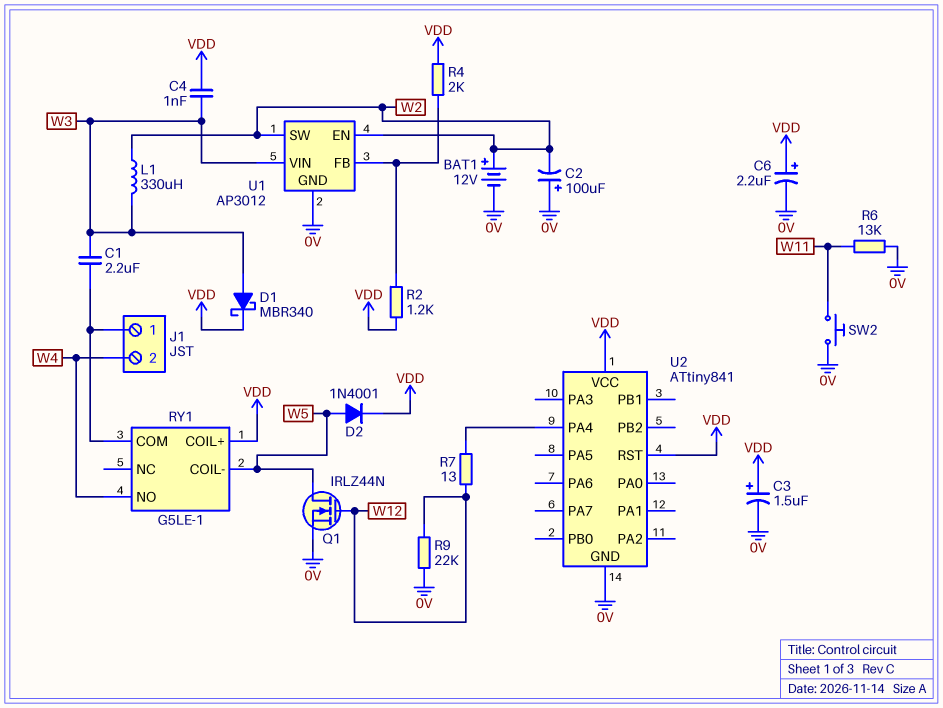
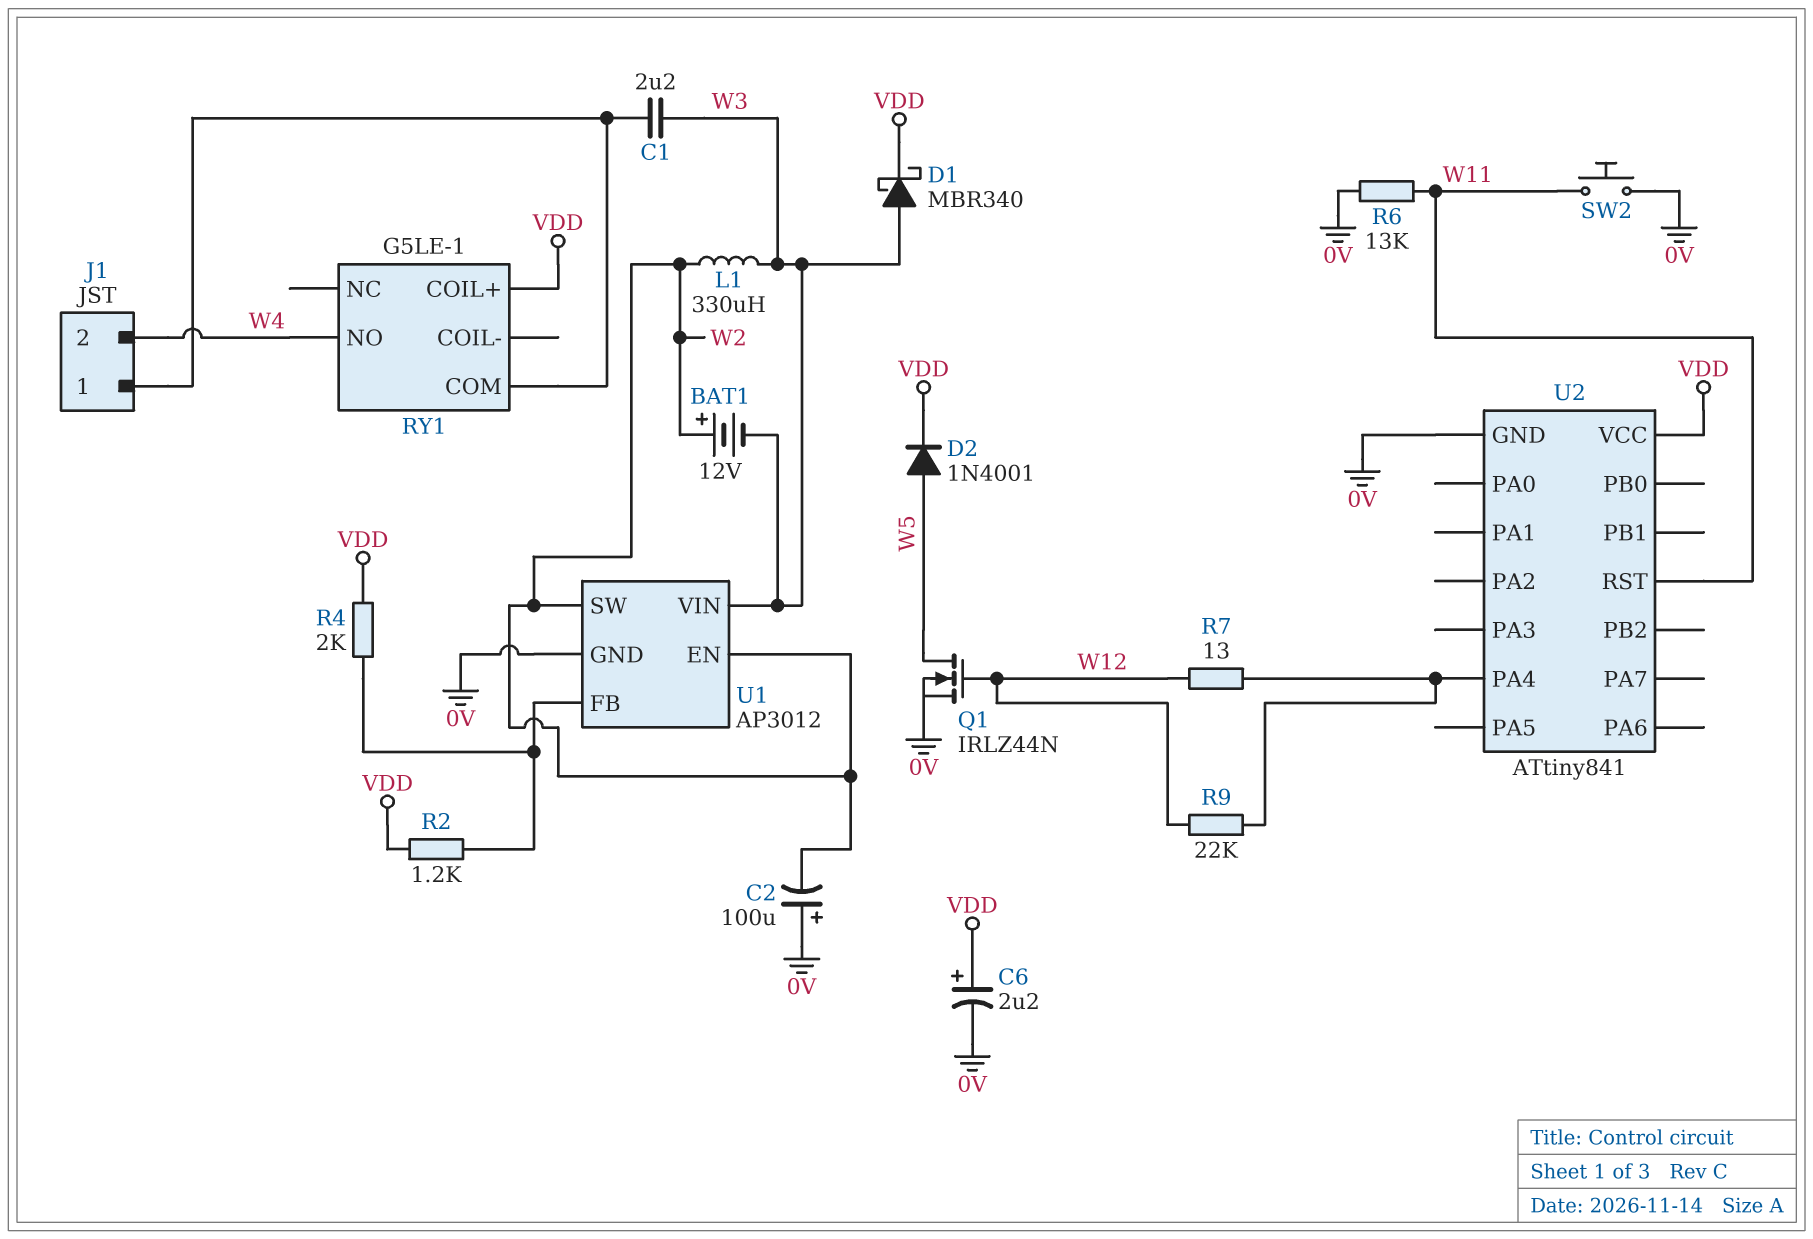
BAT1: 12V (plus W2, minus 0V) -> 12V (plus W2, minus W3)
C3: 1.5uF (plus VDD, minus 0V) -> none
C4: 1nF (VDD, W3) -> none
R9: 22k (0V, W12) -> 22k (U2/PA4, W12)
RY1 pin COIL-: W5 -> none
U2 pin RST: VDD -> W11

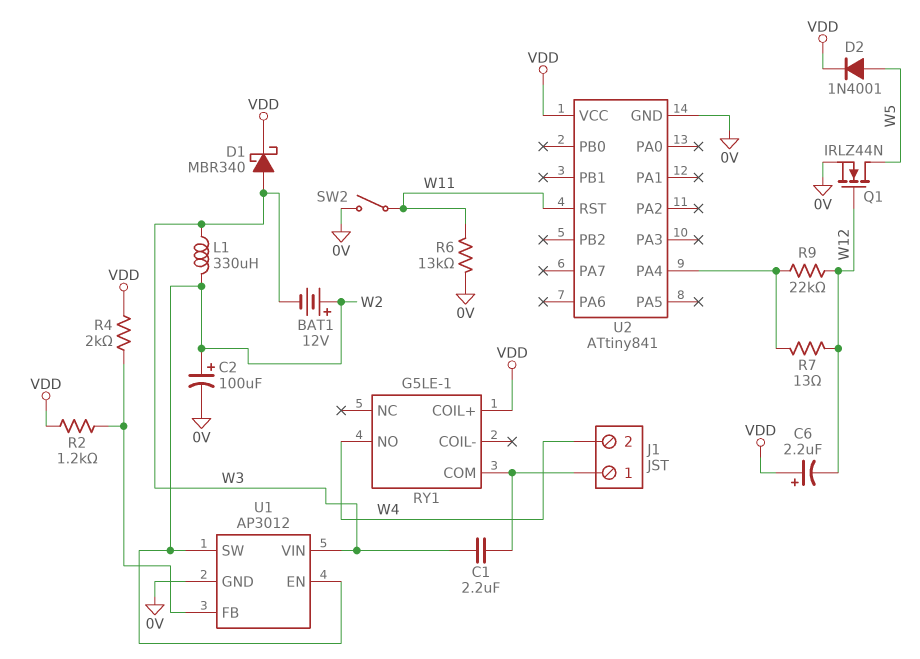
C2: 100uF (plus 0V, minus W2) -> 100uF (plus W2, minus 0V)
C6: 2.2uF (plus VDD, minus 0V) -> 2.2uF (plus VDD, minus W12)
SW2: button (0V, W11) -> switch (0V, W11)

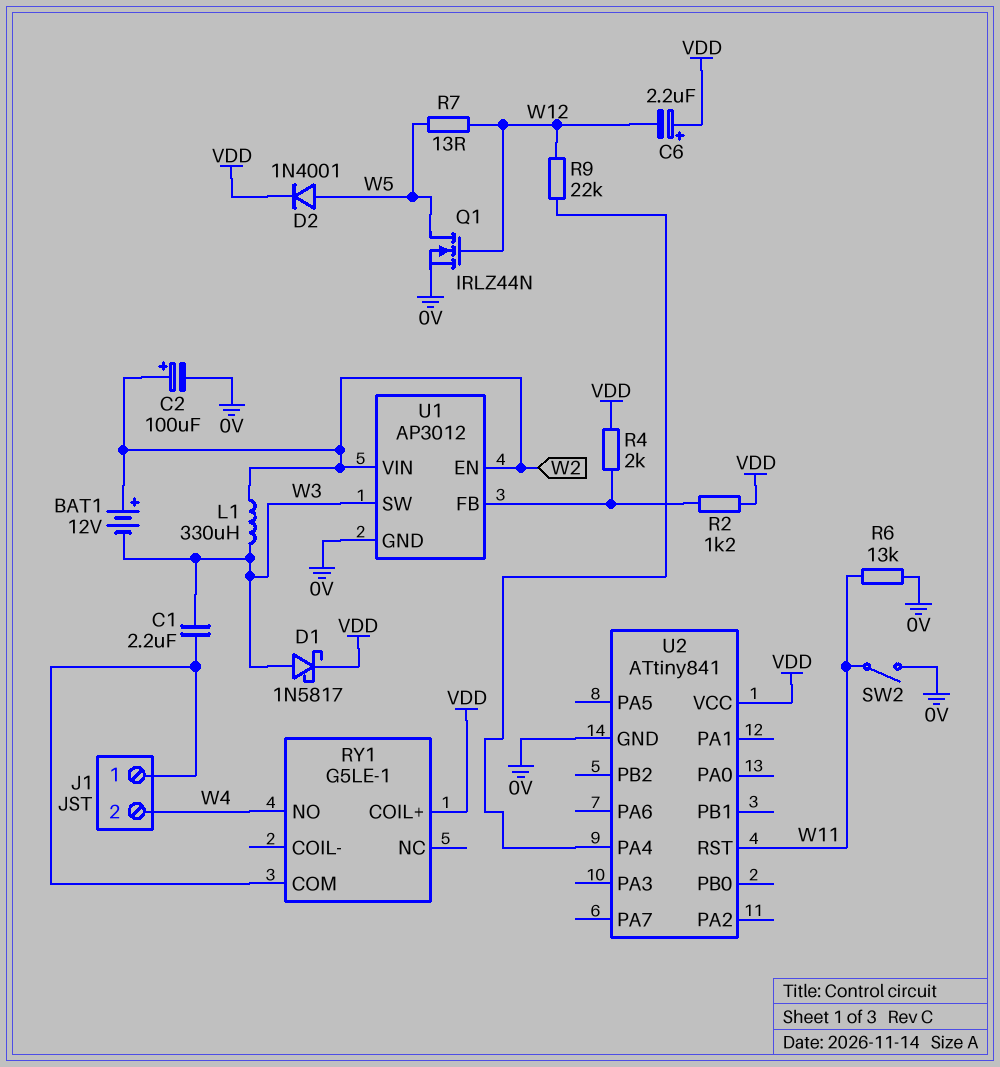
D1: schottky MBR340 (A W3, K VDD) -> schottky 1N5817 (A W3, K VDD)
R7: 13 (U2/PA4, W12) -> 13 (W5, W12)
U1 pin SW: W2 -> W3
U1 pin VIN: W3 -> W2

